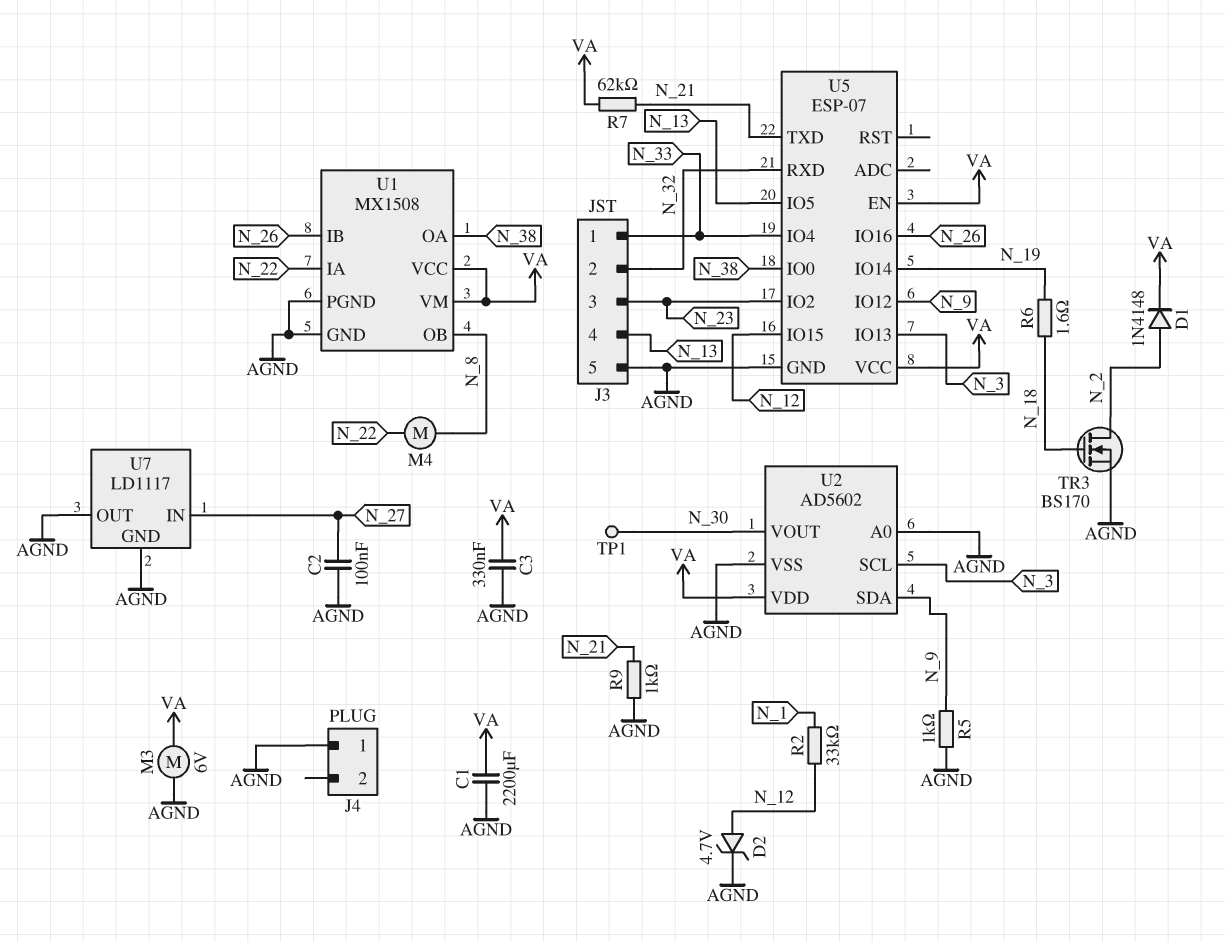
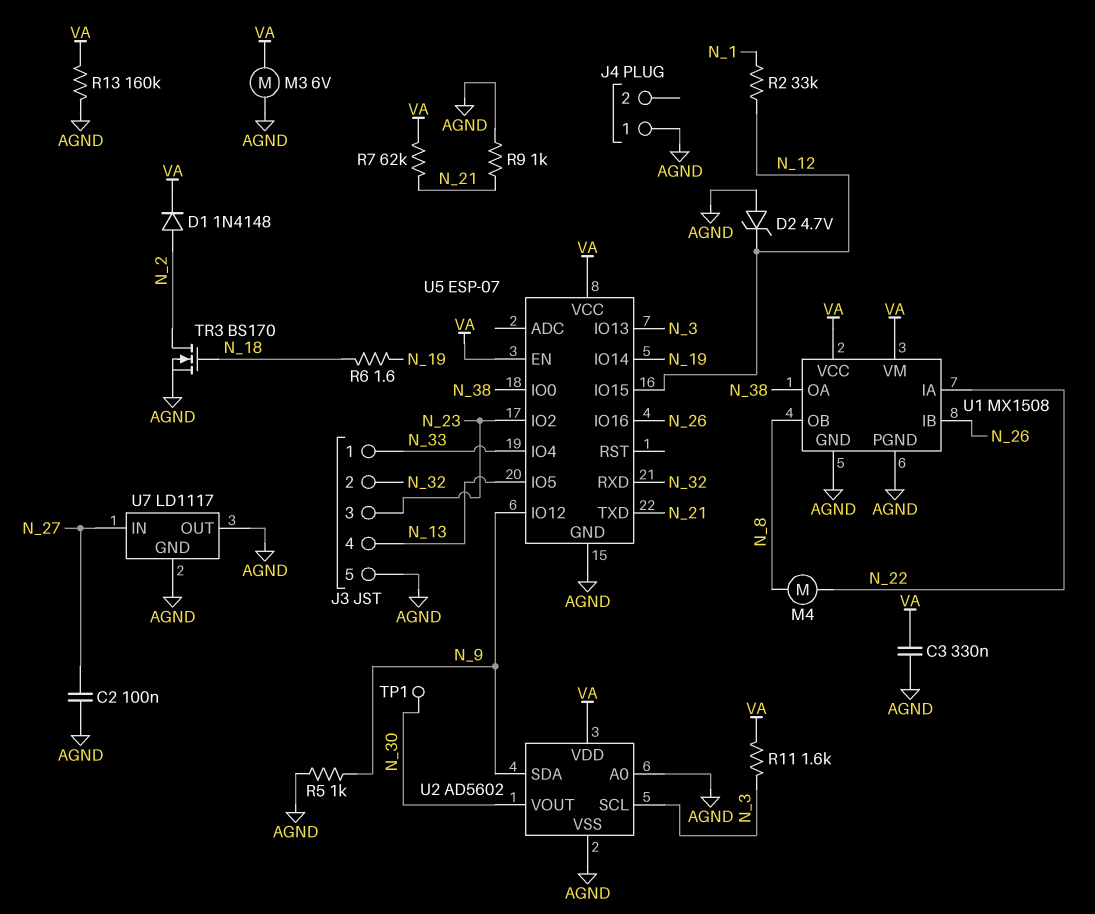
C1: 2200uF (AGND, VA) -> none
D2: zener 4.7V (A N_12, K AGND) -> zener 4.7V (A AGND, K N_12)
R11: none -> 1.6k (N_3, VA)
R13: none -> 160k (AGND, VA)

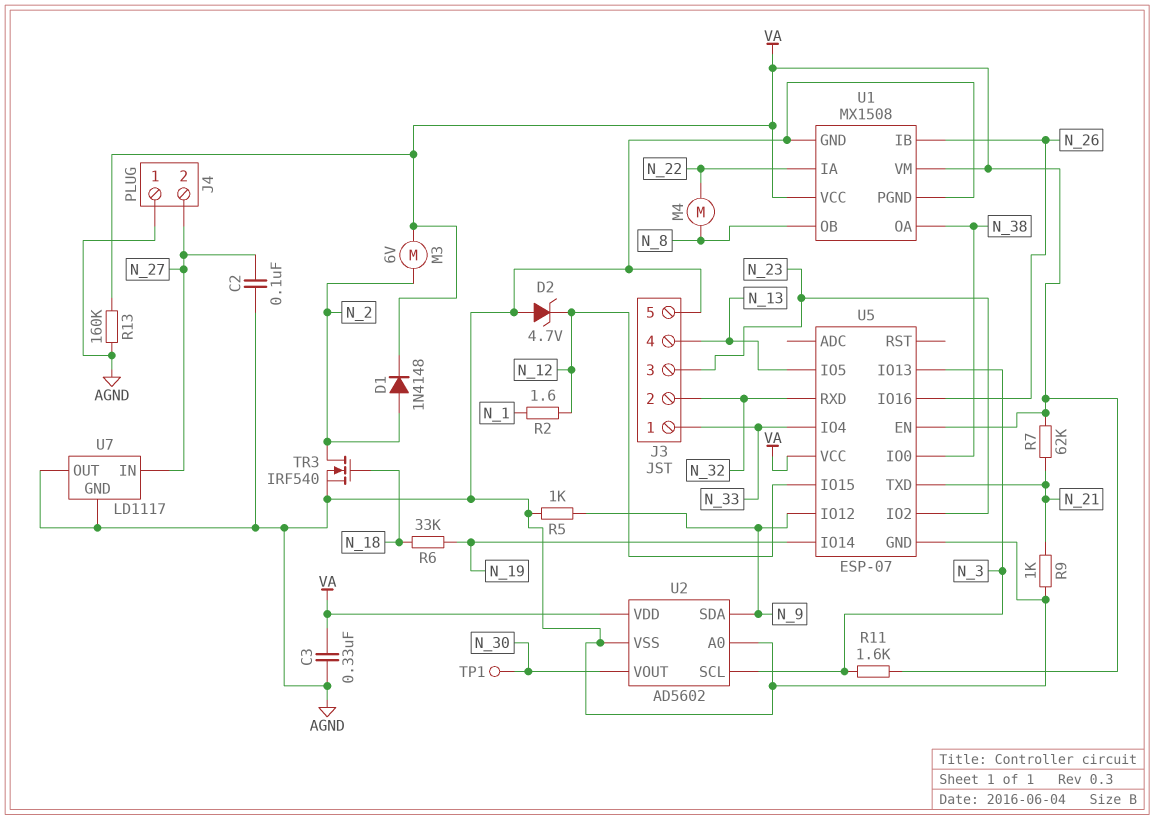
J4 pin 2: none -> N_27
M3: motor 6V (AGND, VA) -> motor 6V (N_2, VA)
R2: 33k (N_1, N_12) -> 1.6 (N_1, N_12)
R6: 1.6 (N_18, N_19) -> 33k (N_18, N_19)
TR3: NMOS BS170 (G N_18, D N_2, S AGND) -> NMOS IRF540 (G N_18, D N_2, S AGND)

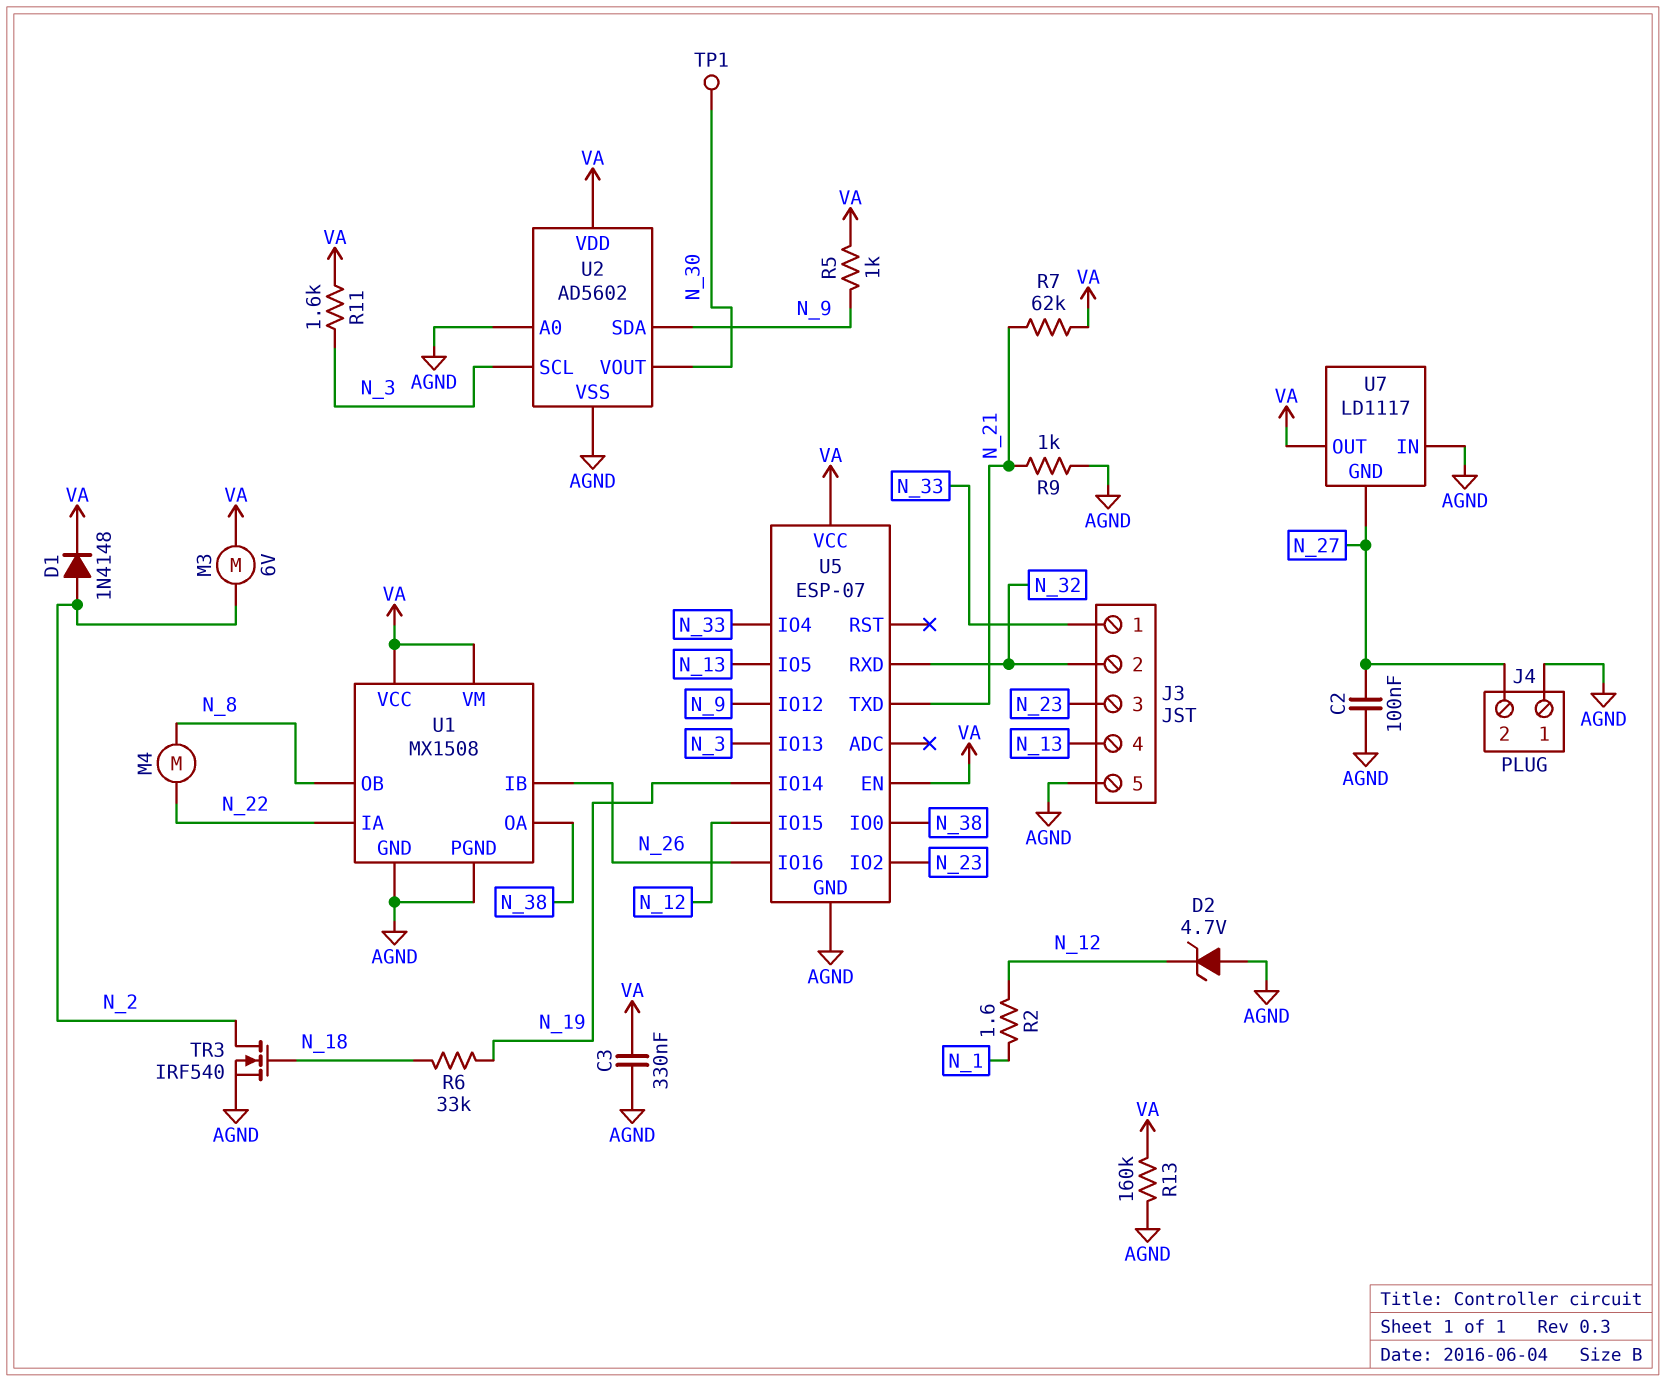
R5: 1k (AGND, N_9) -> 1k (N_9, VA)
U7 pin GND: AGND -> N_27
U7 pin IN: N_27 -> AGND
U7 pin OUT: AGND -> VA

